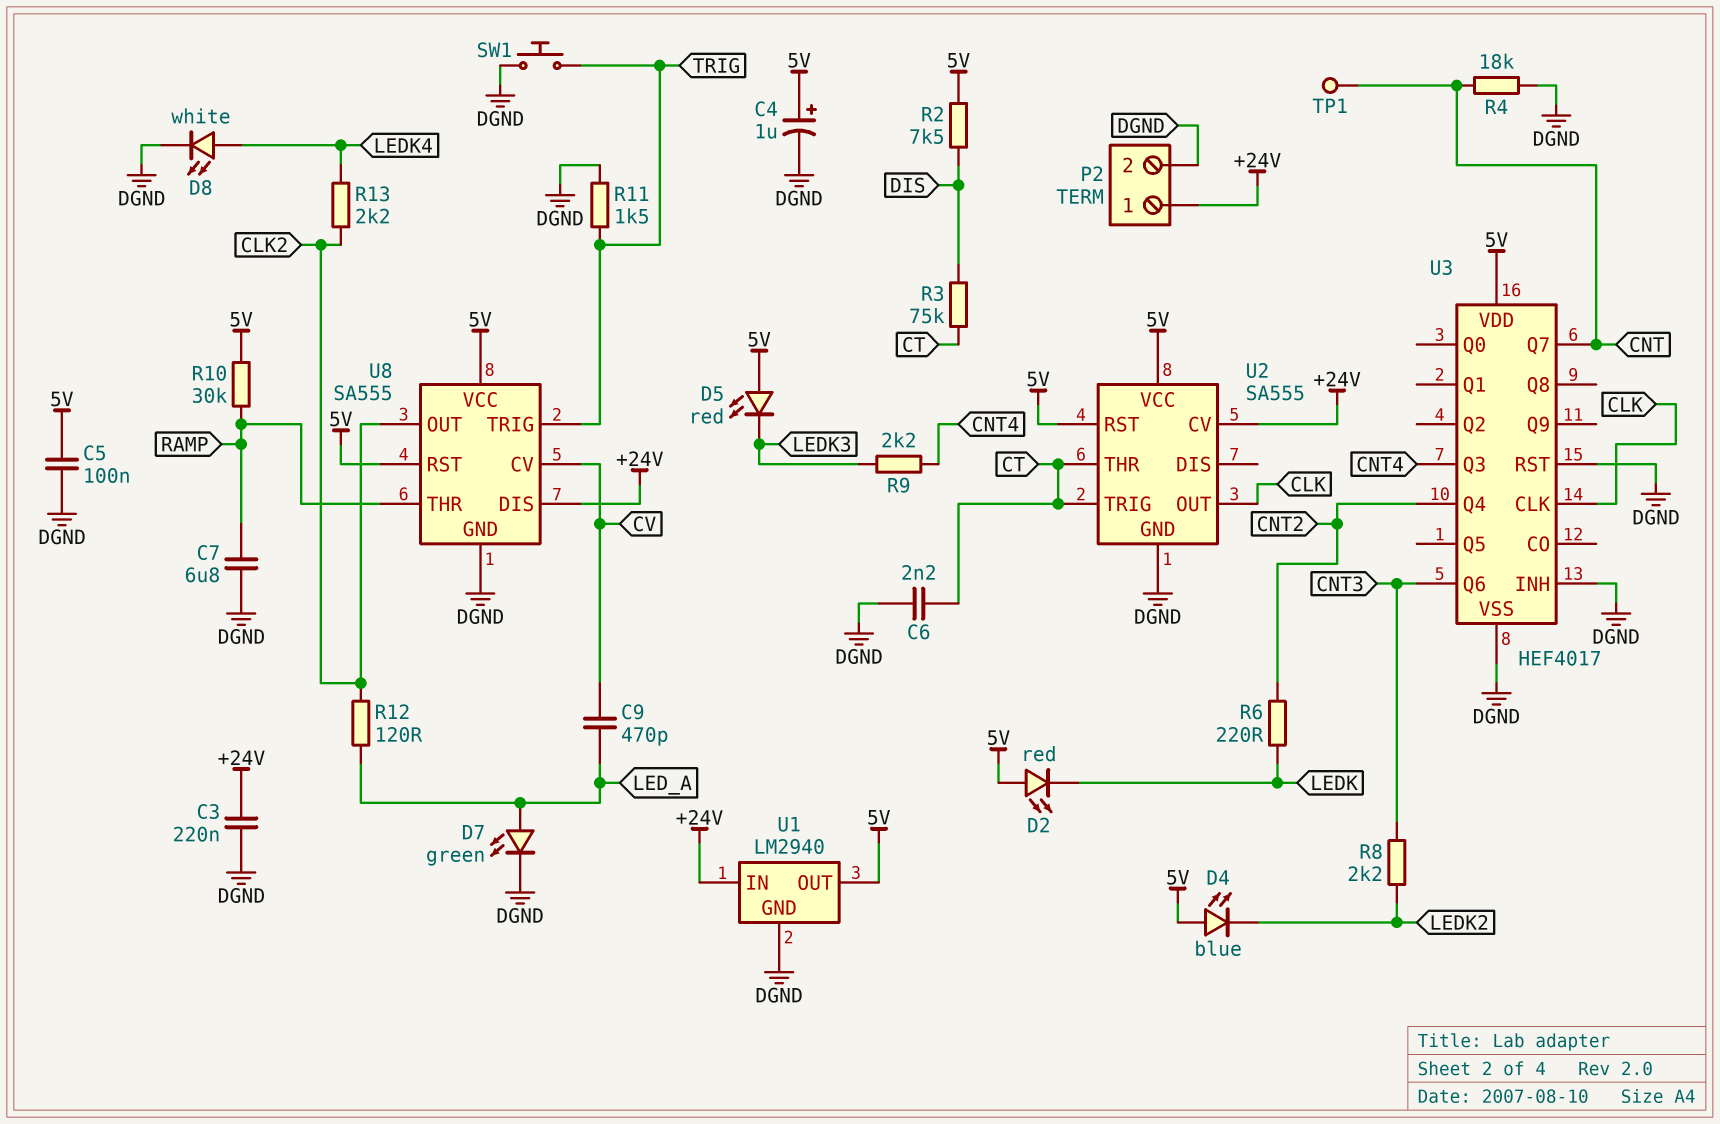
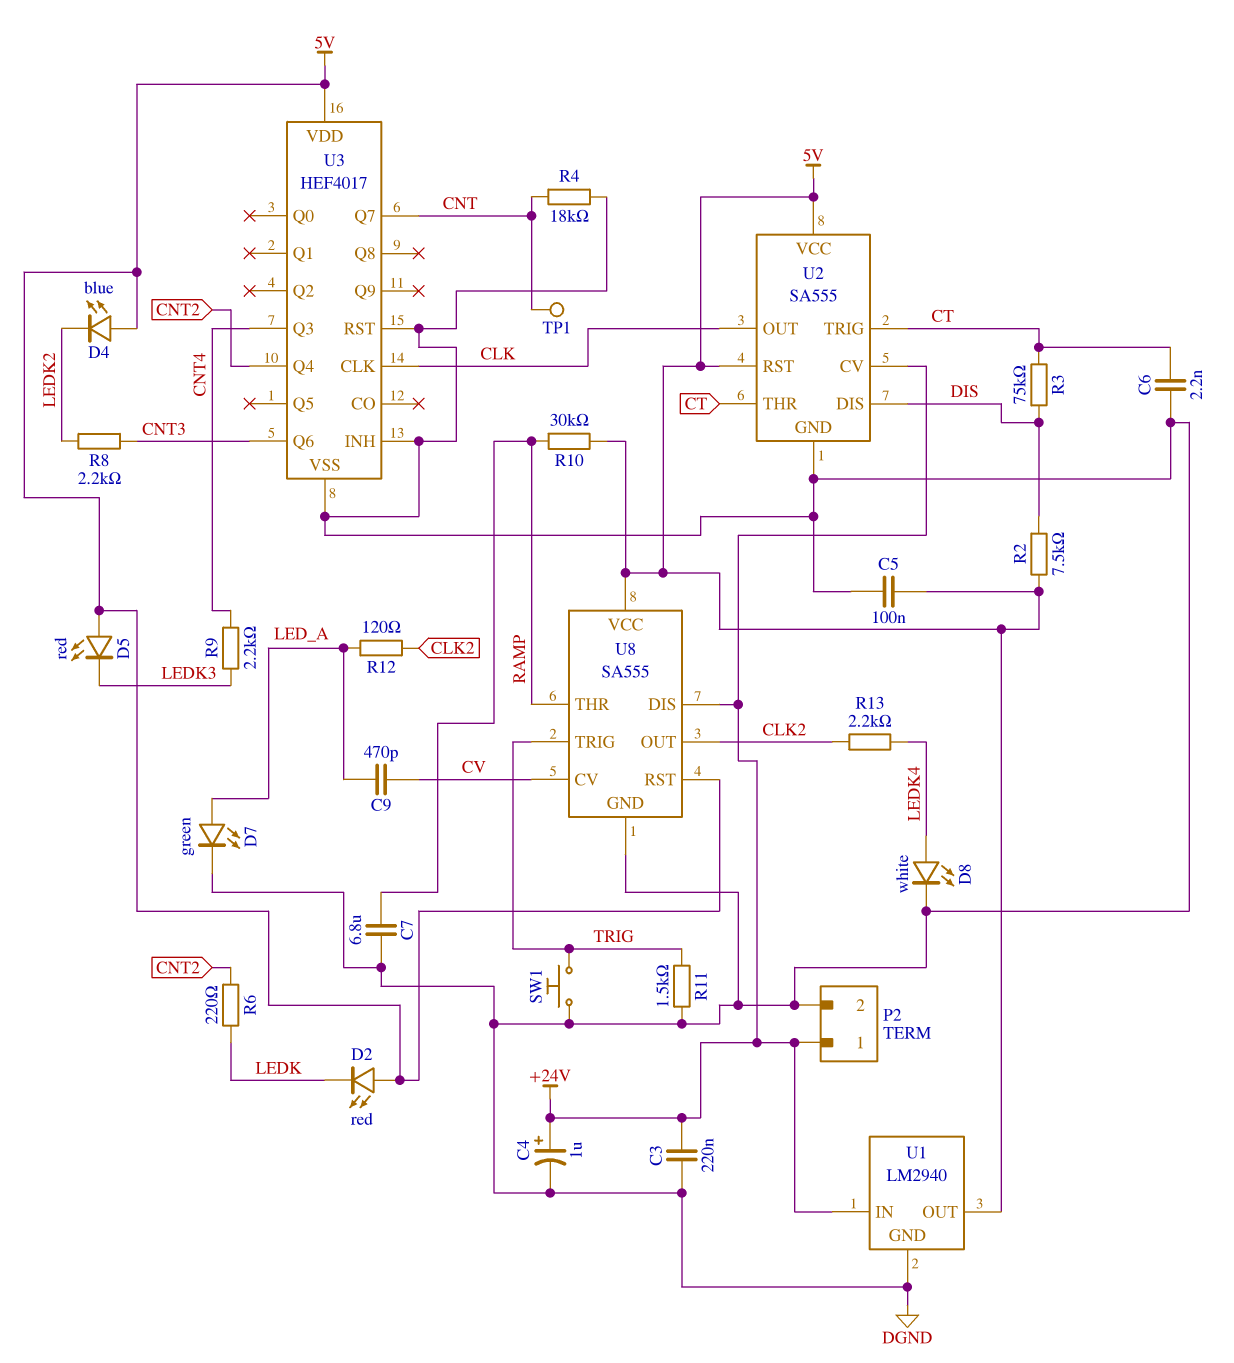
C4: 1uF (plus 5V, minus DGND) -> 1uF (plus +24V, minus DGND)
U2 pin DIS: none -> DIS

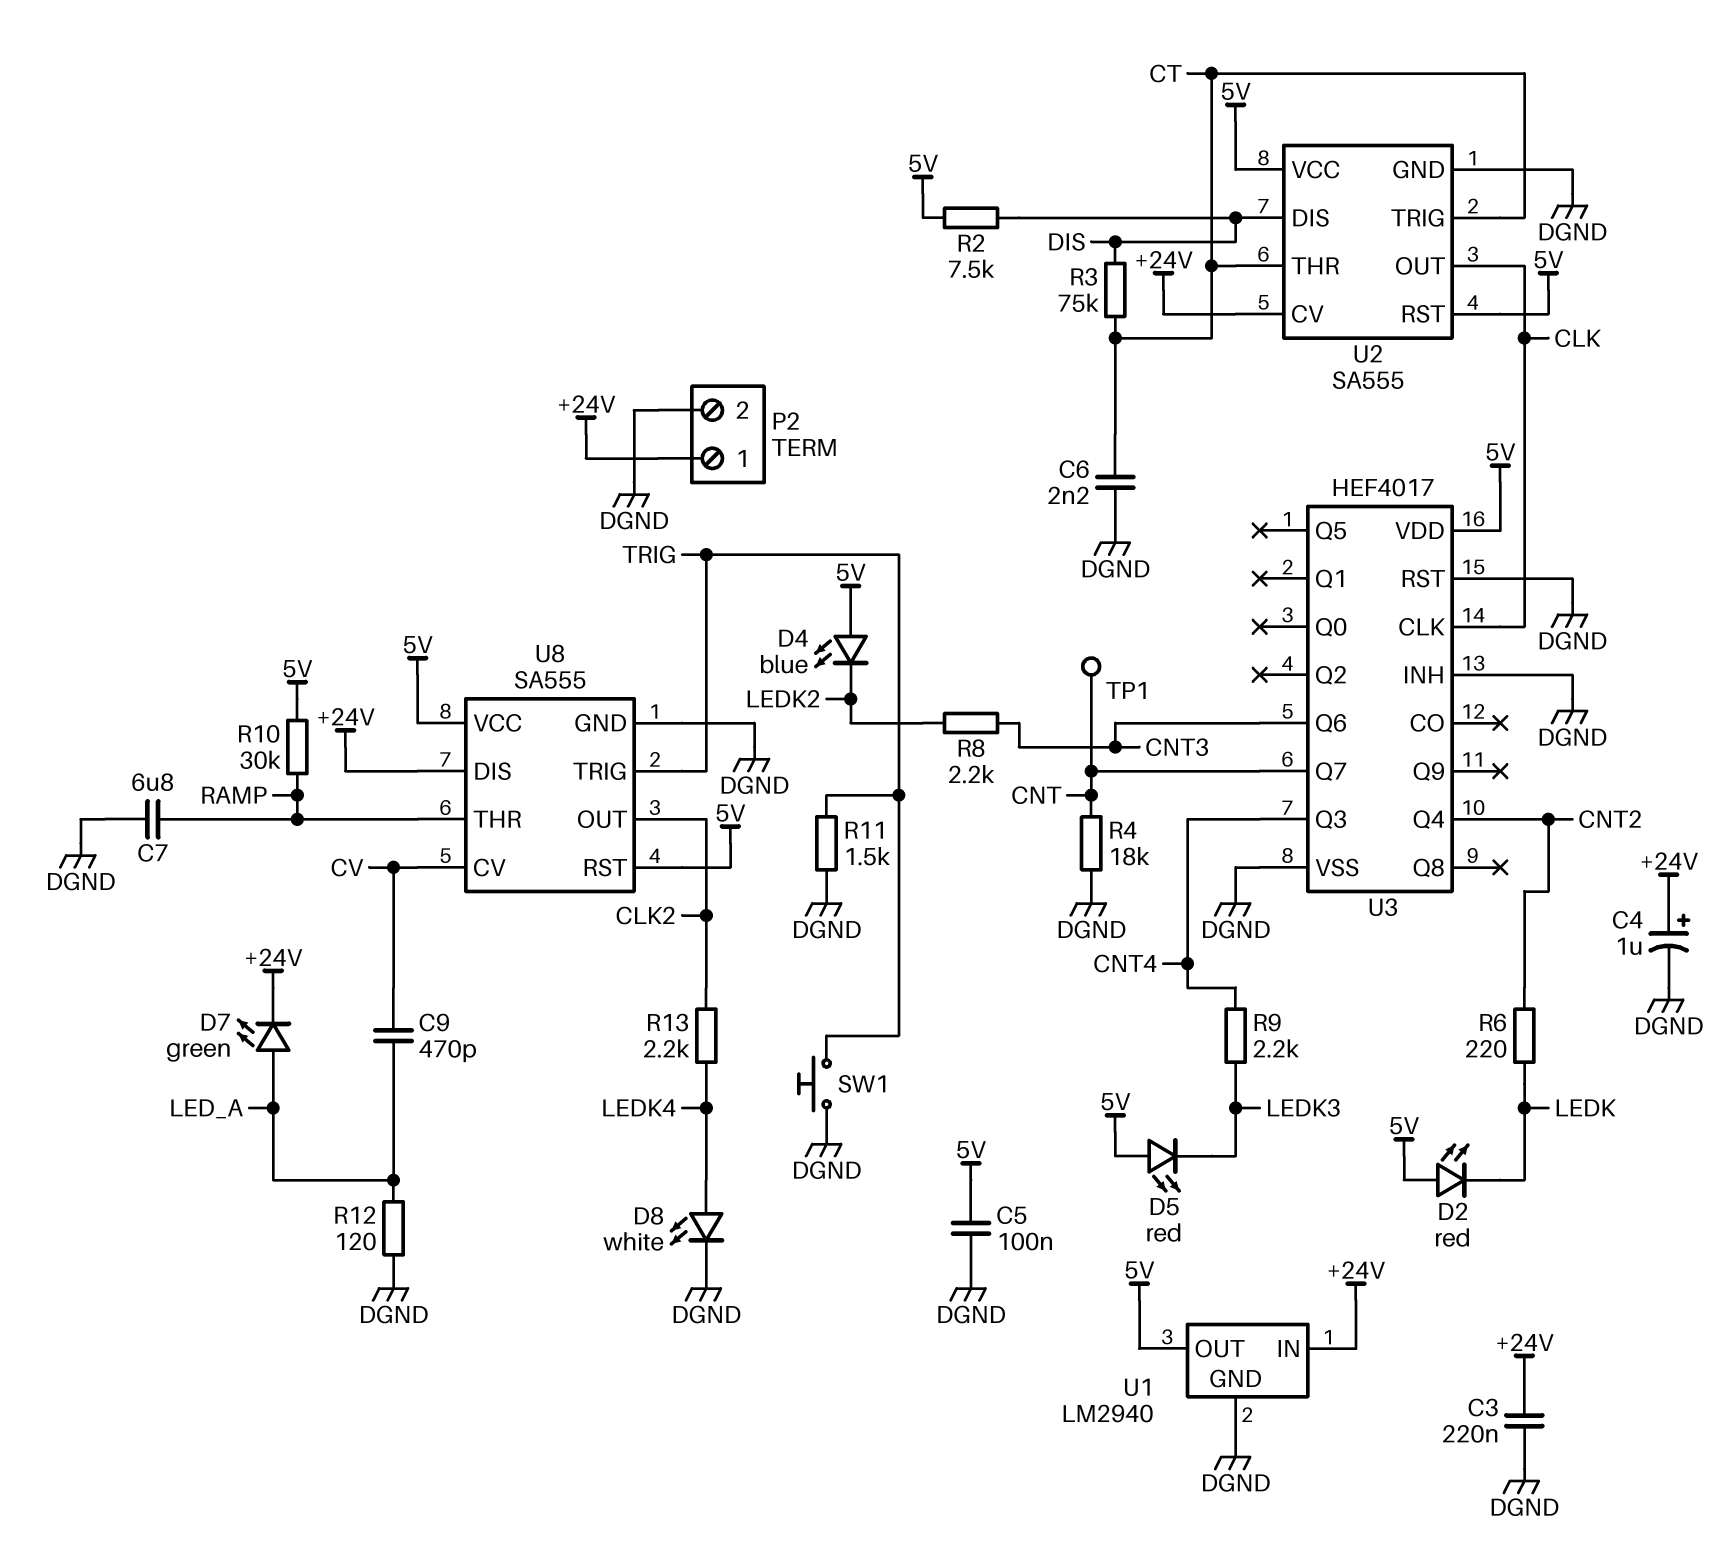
D7: LED green (A LED_A, K DGND) -> LED green (A LED_A, K +24V)
R12: 120 (CLK2, LED_A) -> 120 (DGND, LED_A)

